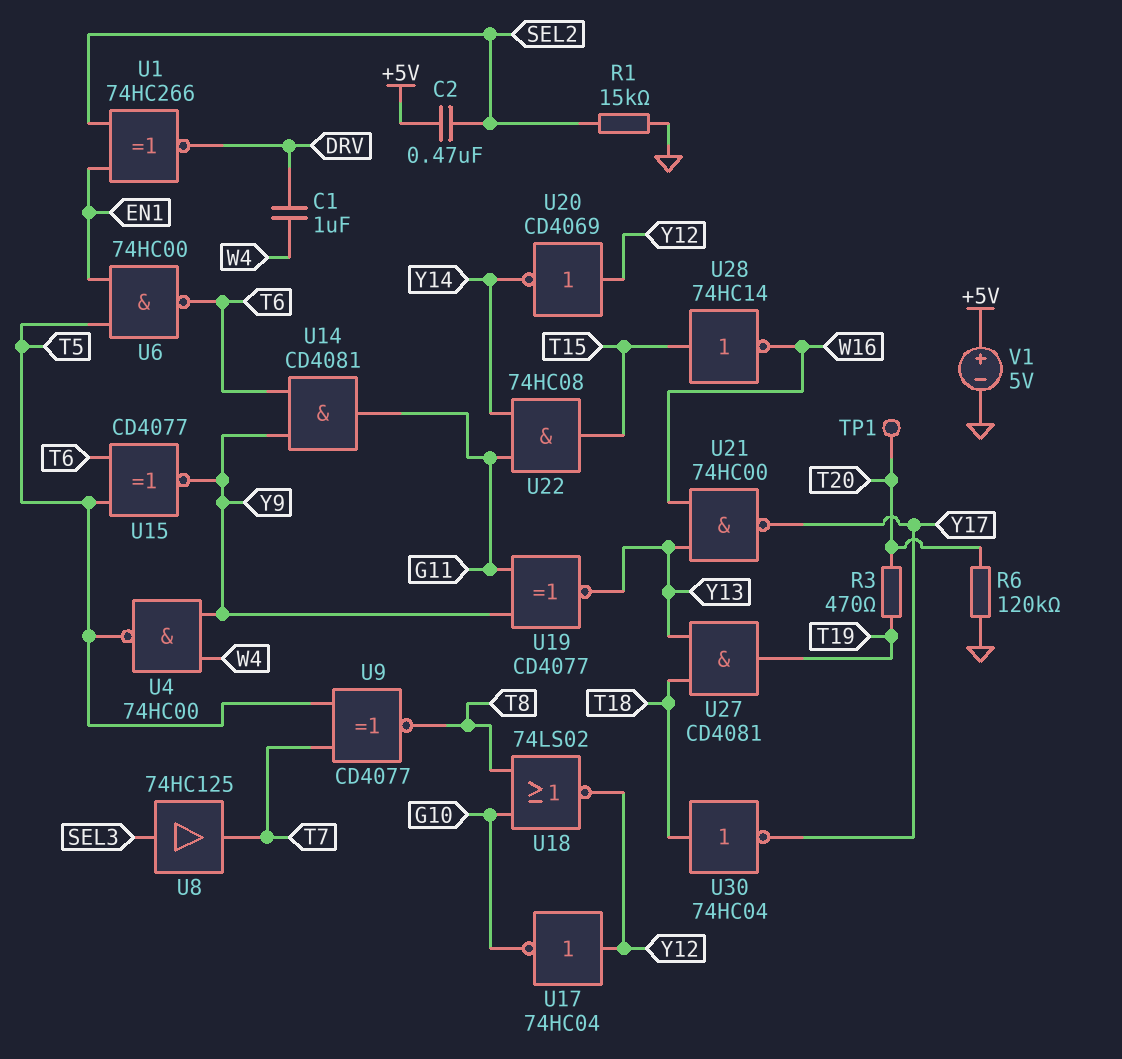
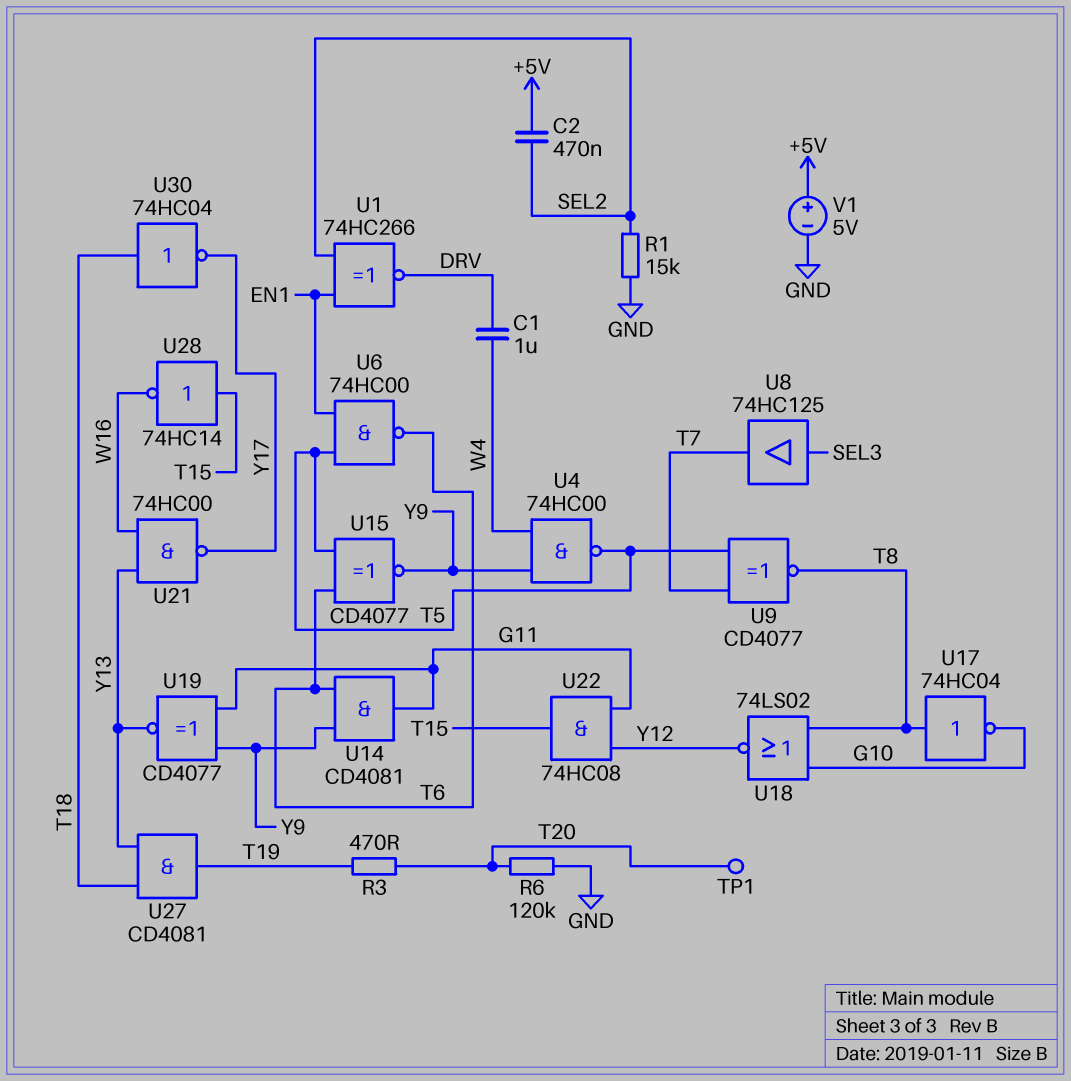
U17: NOT 74HC04 (in Y12, out G10) -> NOT 74HC04 (in T8, out G10)
U20: NOT CD4069 (in Y12, out Y14) -> none
U22: AND 74HC08 (in G11, in Y14, out T15) -> AND 74HC08 (in G11, in Y12, out T15)

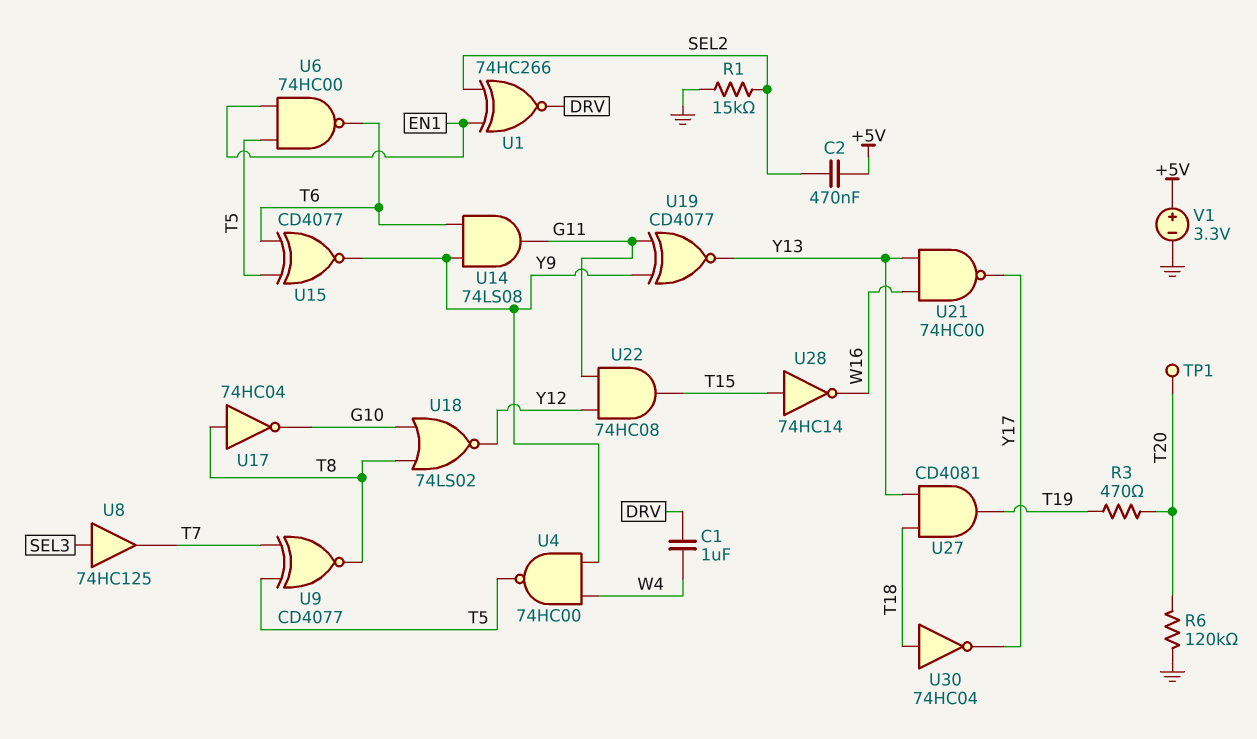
U14: AND CD4081 (in T6, in Y9, out G11) -> AND 74LS08 (in T6, in Y9, out G11)
V1: 5V (plus +5V, minus GND) -> 3.3V (plus +5V, minus GND)

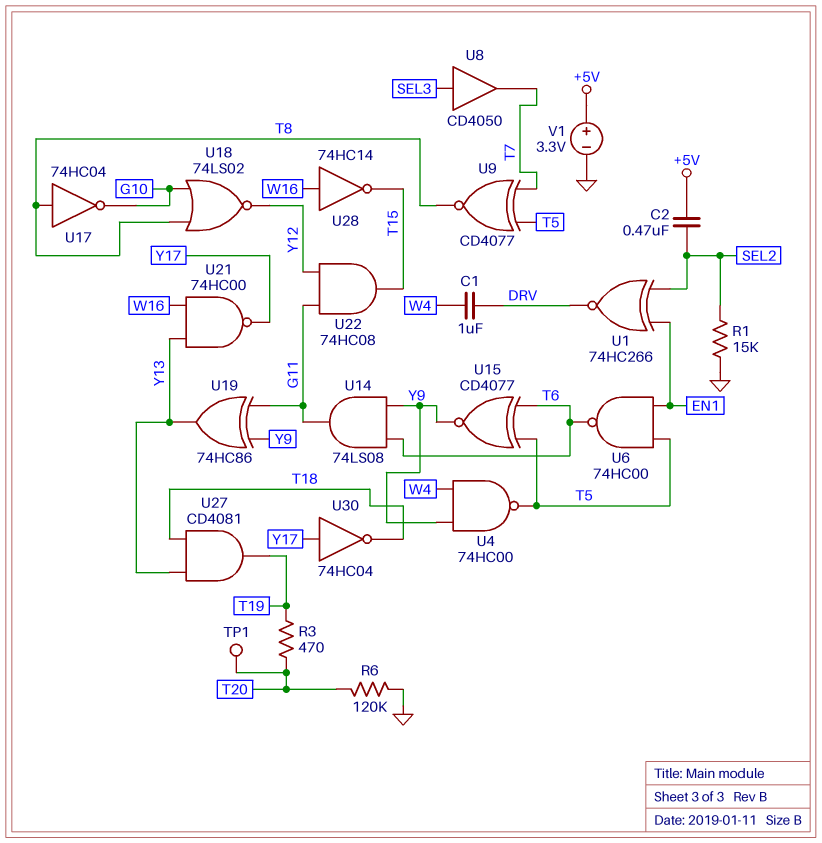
U8: buffer 74HC125 (in SEL3, out T7) -> buffer CD4050 (in SEL3, out T7)
U19: XNOR CD4077 (in G11, in Y9, out Y13) -> XOR 74HC86 (in G11, in Y9, out Y13)
U28: NOT 74HC14 (in T15, out W16) -> NOT 74HC14 (in W16, out T15)
U30: NOT 74HC04 (in T18, out Y17) -> NOT 74HC04 (in Y17, out T18)

